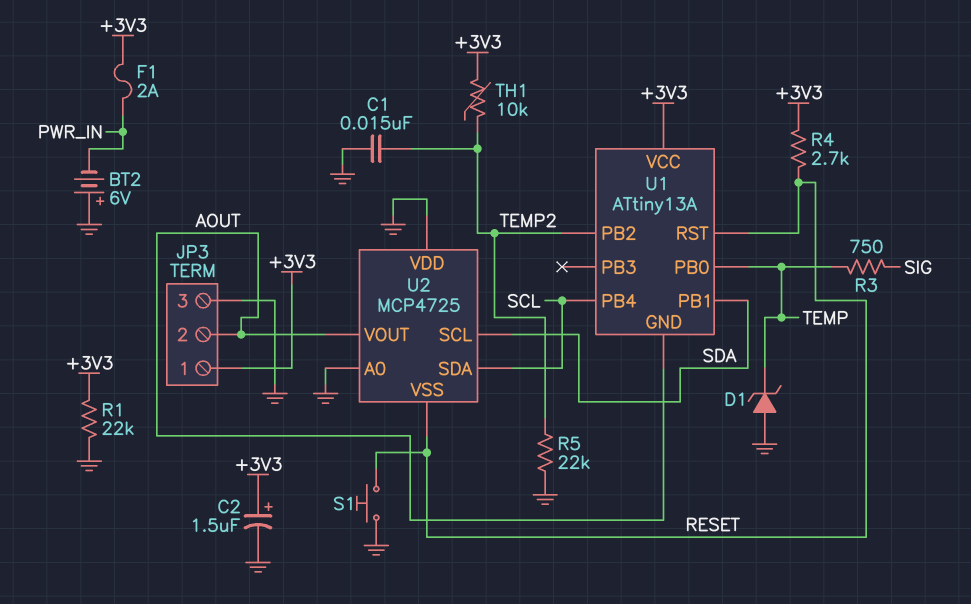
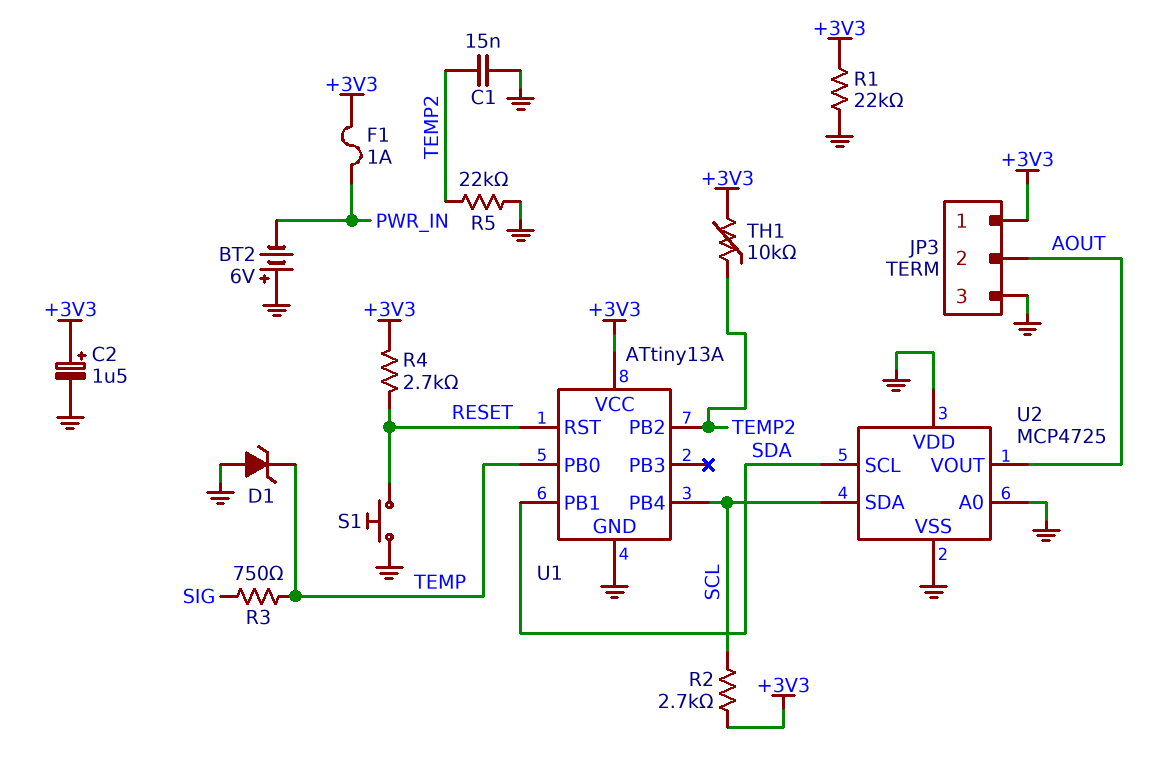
F1: 2A (+3V3, PWR_IN) -> 1A (+3V3, PWR_IN)
R2: none -> 2.7k (+3V3, SCL)
U1 pin GND: AOUT -> GND
U2 pin VSS: RESET -> GND

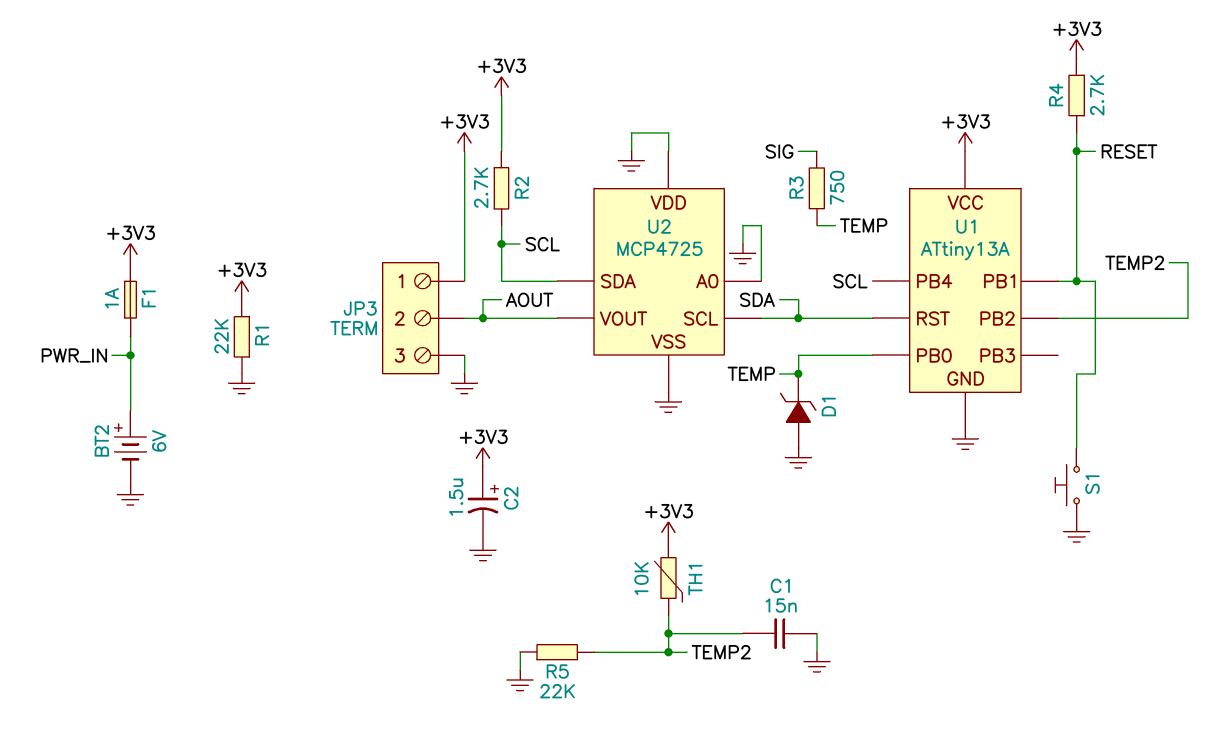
BT2: 6V (plus GND, minus PWR_IN) -> 6V (plus PWR_IN, minus GND)
U1 pin PB1: SDA -> RESET
U1 pin RST: RESET -> SDA

